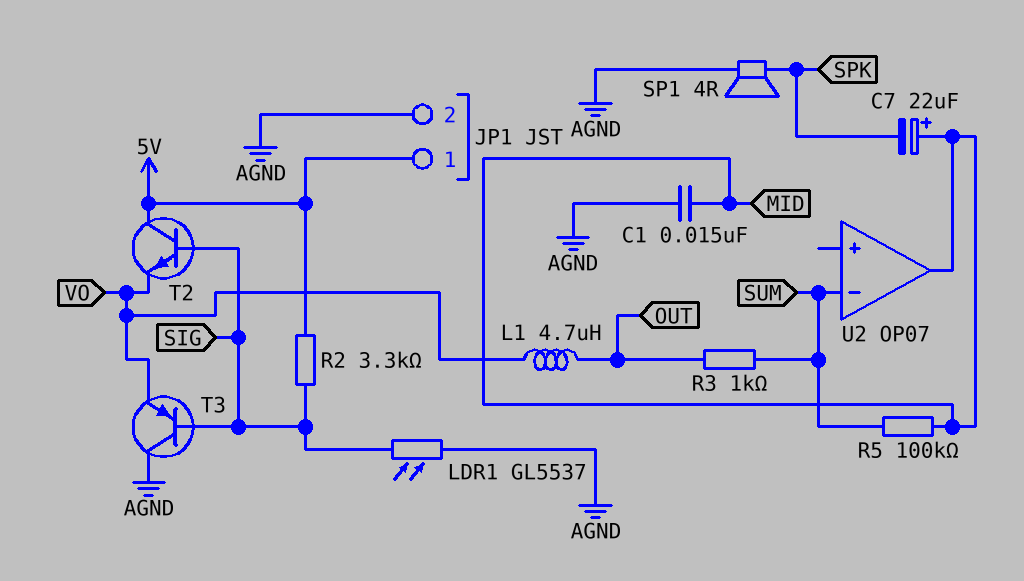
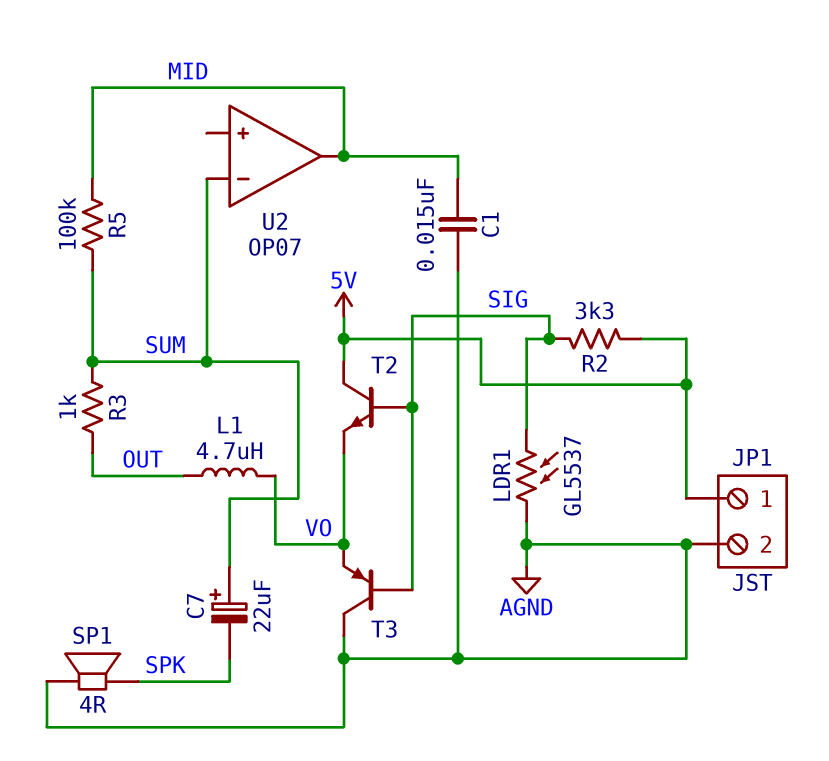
C7: 22uF (plus MID, minus SPK) -> 22uF (plus SUM, minus SPK)

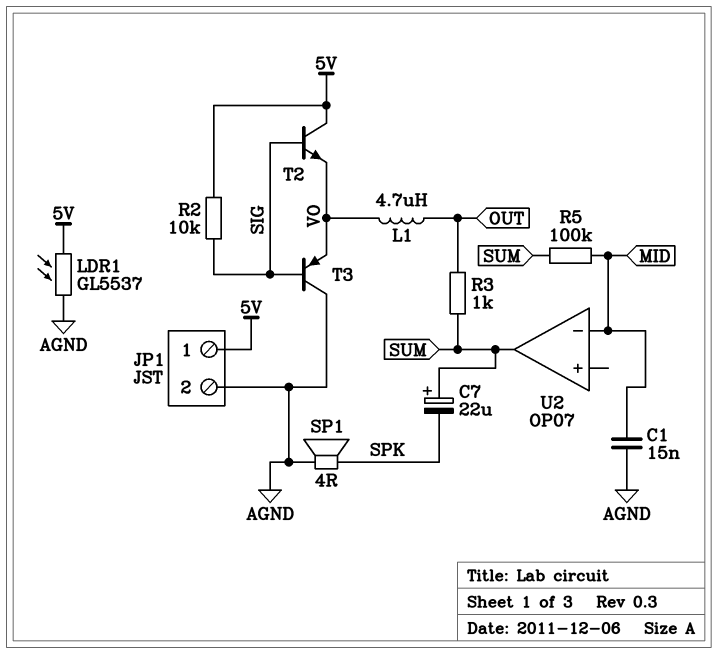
LDR1: GL5537 (AGND, SIG) -> GL5537 (5V, AGND)
R2: 3.3k (5V, SIG) -> 10k (5V, SIG)
U2 pin in-: SUM -> MID
U2 pin out: MID -> SUM

